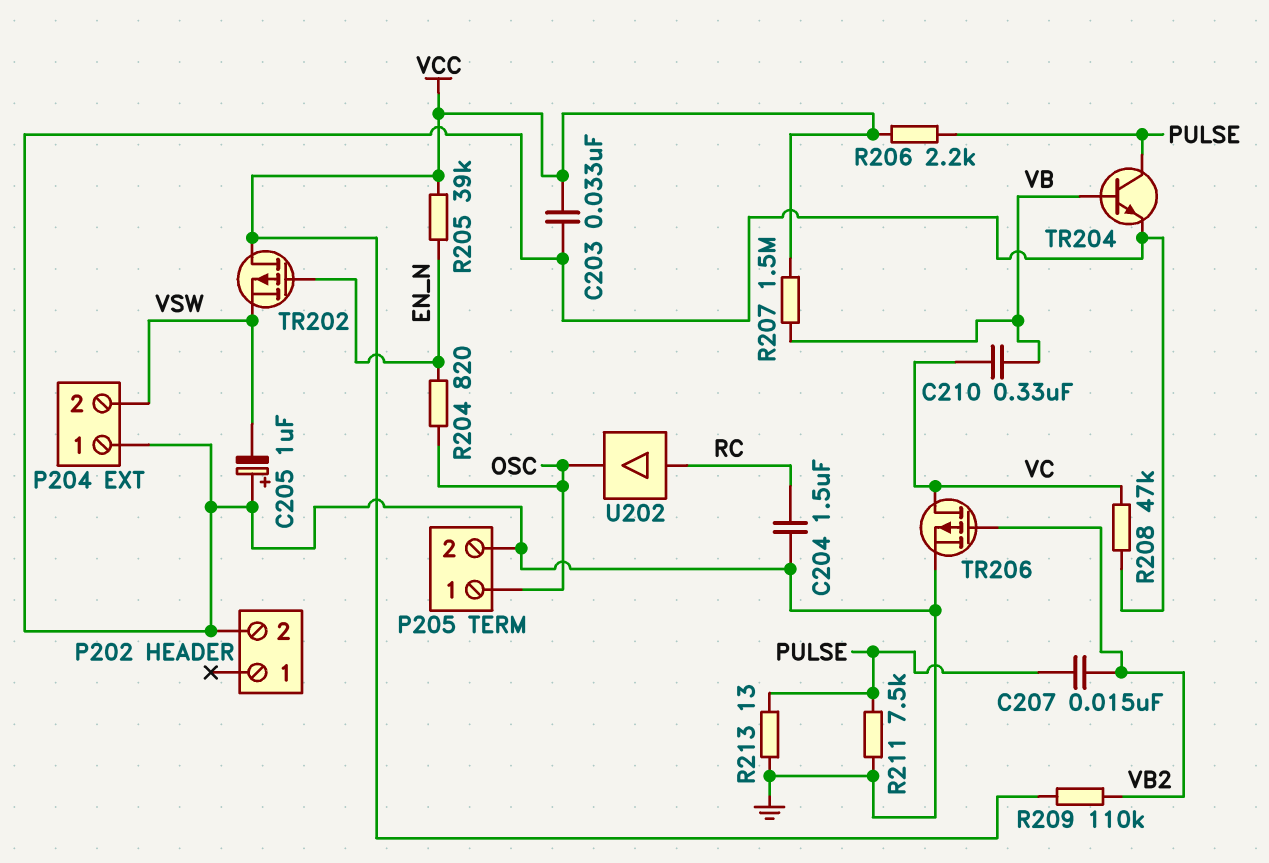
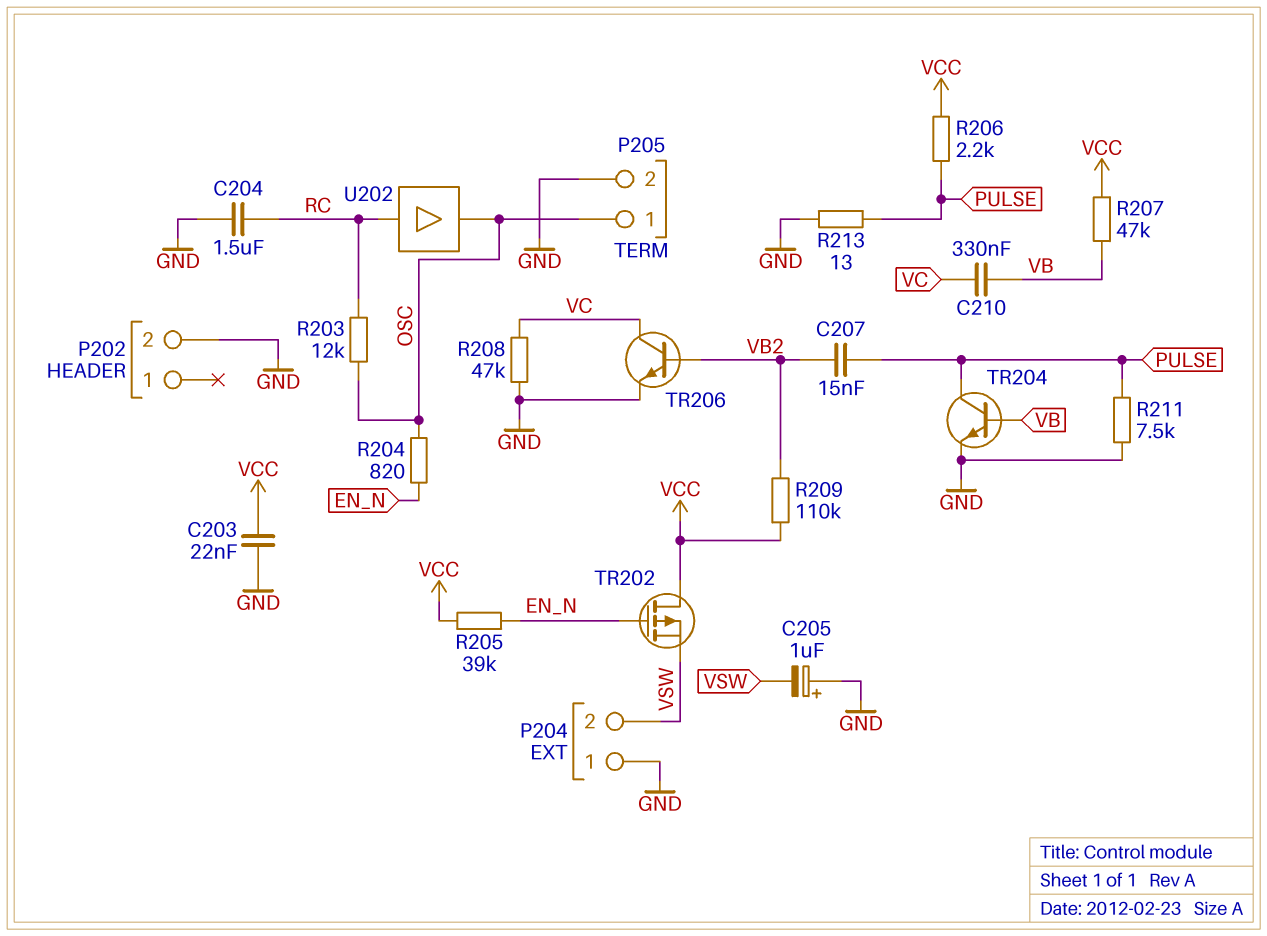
C203: 33nF (GND, VCC) -> 22nF (GND, VCC)
R203: none -> 12k (OSC, RC)
R207: 1.5M (VB, VCC) -> 47k (VB, VCC)
TR206: PMOS (G VB2, D VC, S GND) -> NPN (B VB2, C VC, E GND)

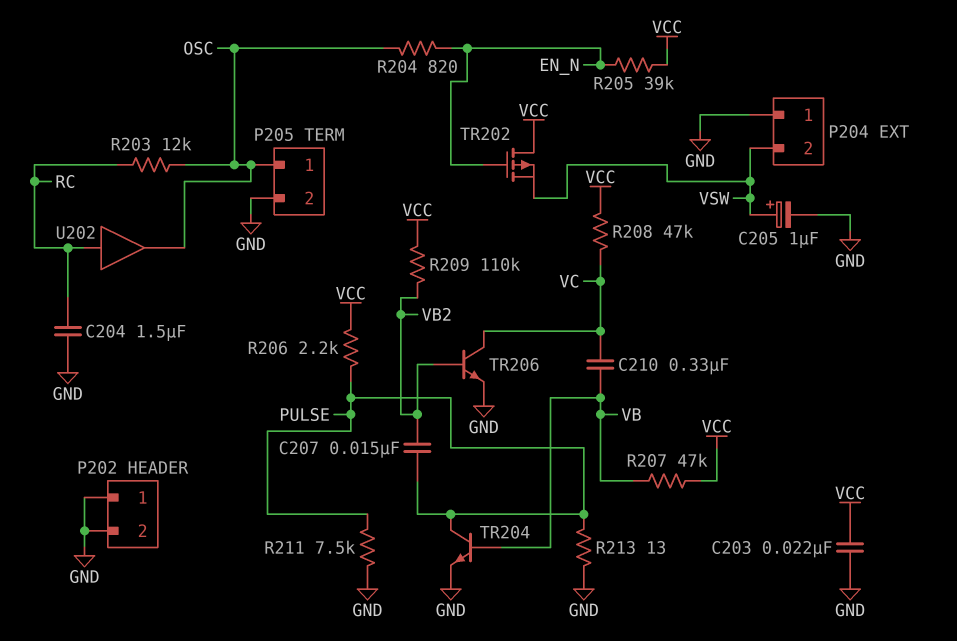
C205: 1uF (plus GND, minus VSW) -> 1uF (plus VSW, minus GND)
P202 pin 1: none -> GND
R208: 47k (GND, VC) -> 47k (VC, VCC)

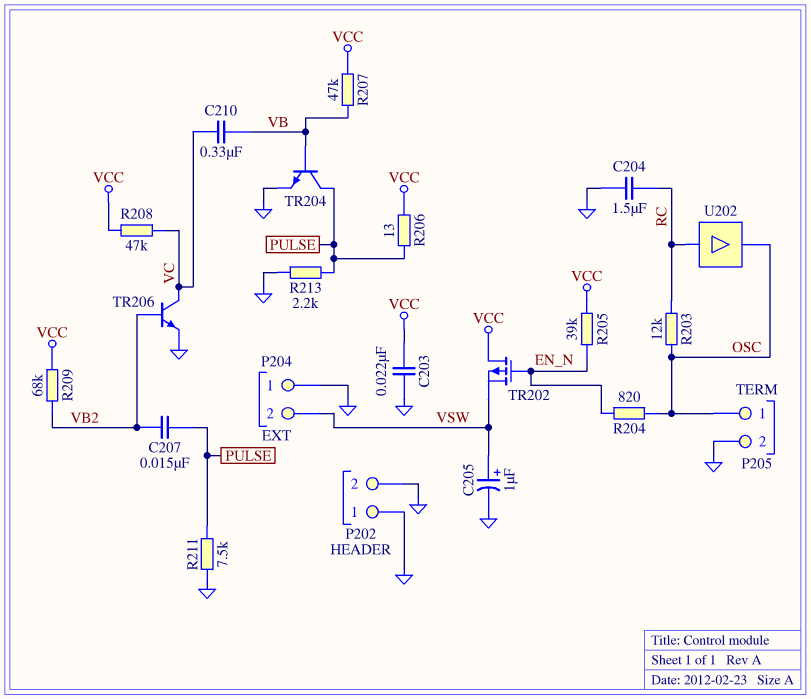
R206: 2.2k (PULSE, VCC) -> 13 (PULSE, VCC)
R209: 110k (VB2, VCC) -> 68k (VB2, VCC)
R213: 13 (GND, PULSE) -> 2.2k (GND, PULSE)

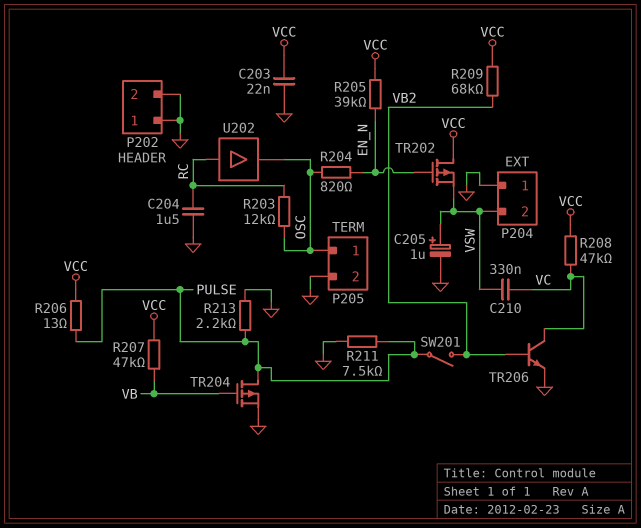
C207: 15nF (PULSE, VB2) -> none
C210: 330nF (VB, VC) -> 330nF (VC, VSW)
SW201: none -> switch (PULSE, VB2)
TR204: NPN (B VB, C PULSE, E GND) -> PMOS (G VB, D PULSE, S GND)

